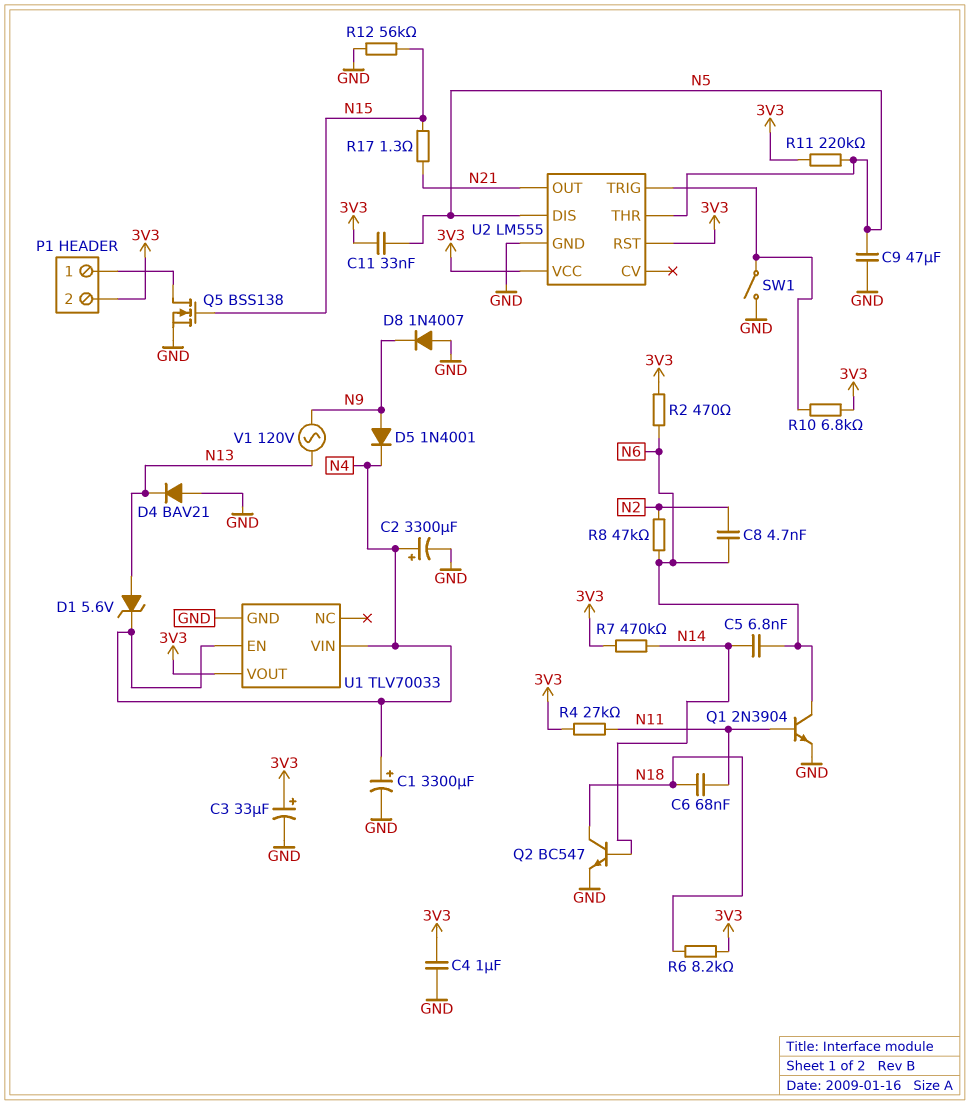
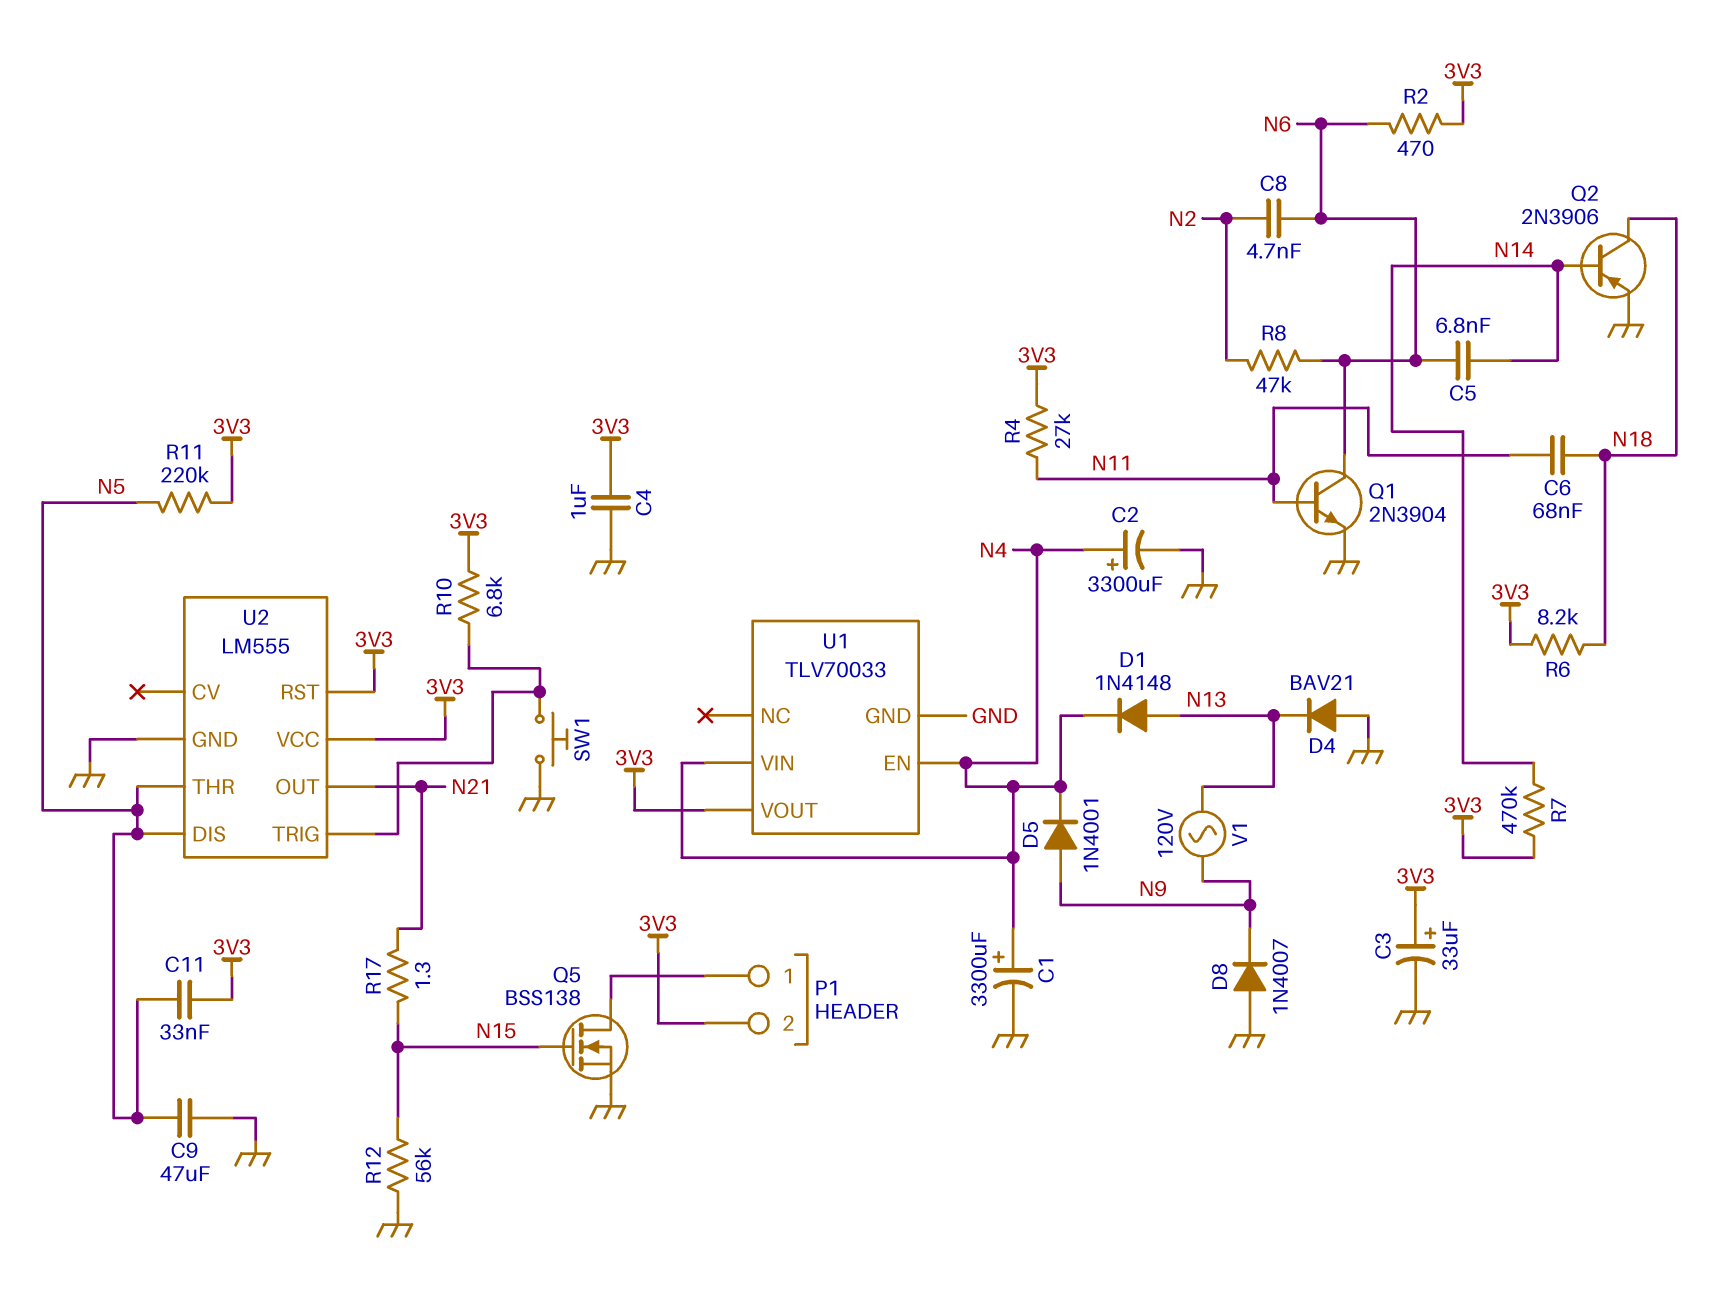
D1: zener 5.6V (A N13, K N4) -> diode 1N4148 (A N13, K N4)
Q2: NPN BC547 (B N14, C N18, E GND) -> PNP 2N3906 (B N14, C N18, E GND)
SW1: switch (GND, U2/TRIG) -> button (GND, U2/TRIG)

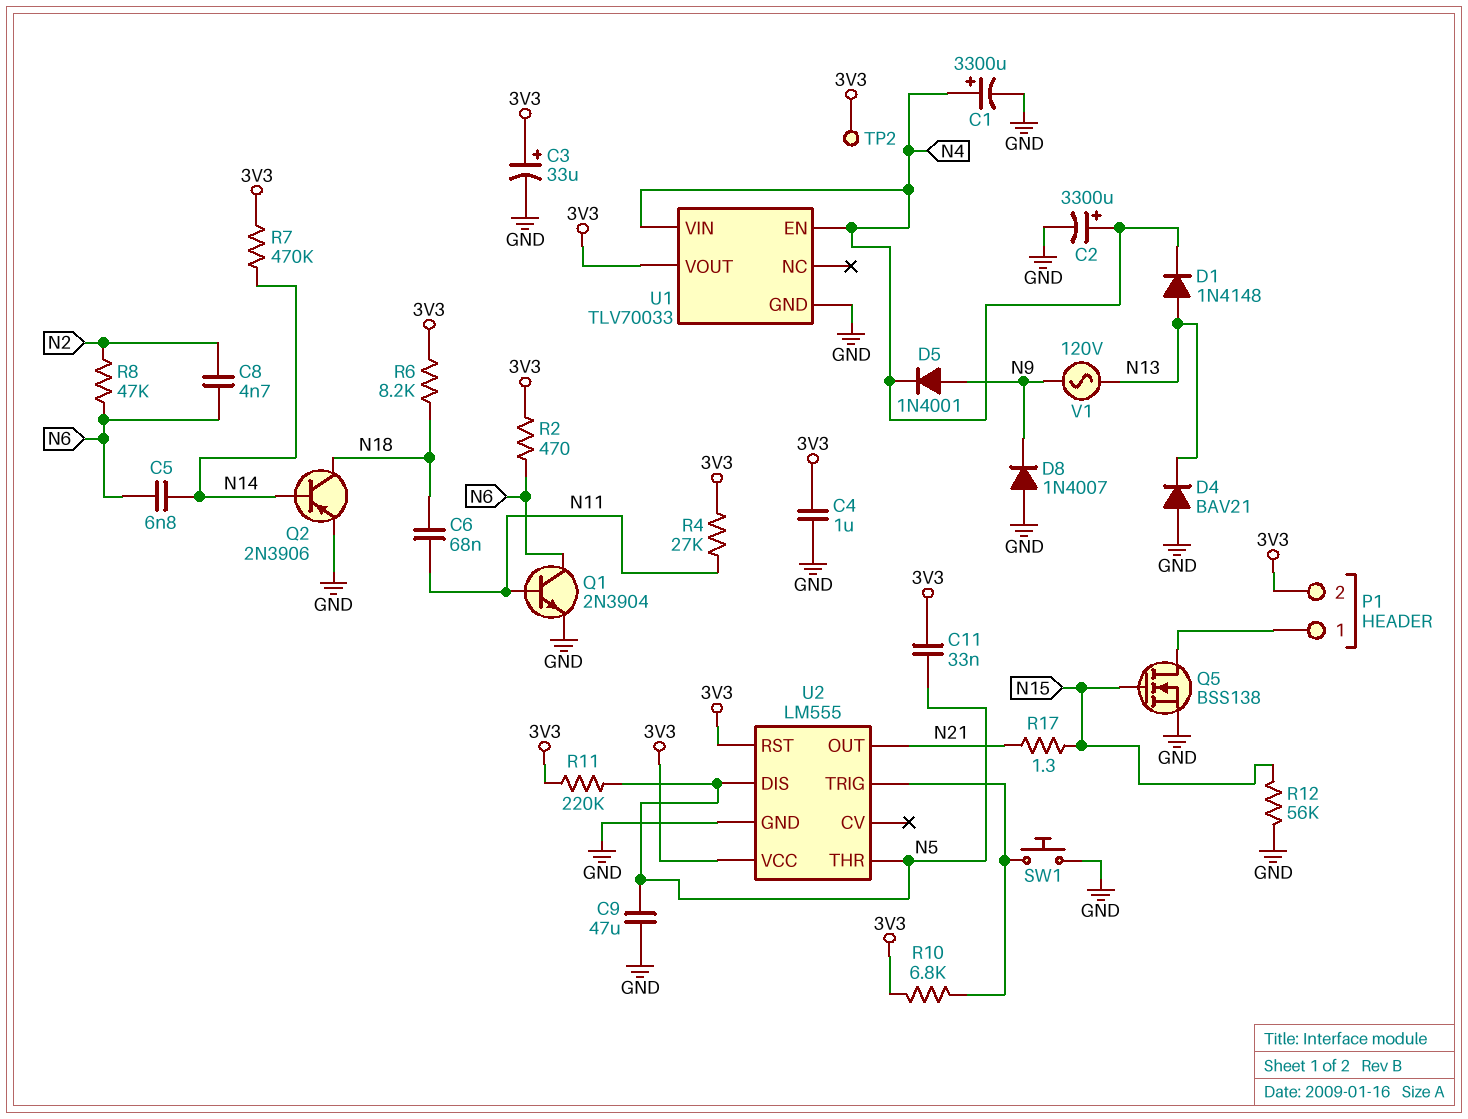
TP2: none -> test point (3V3)

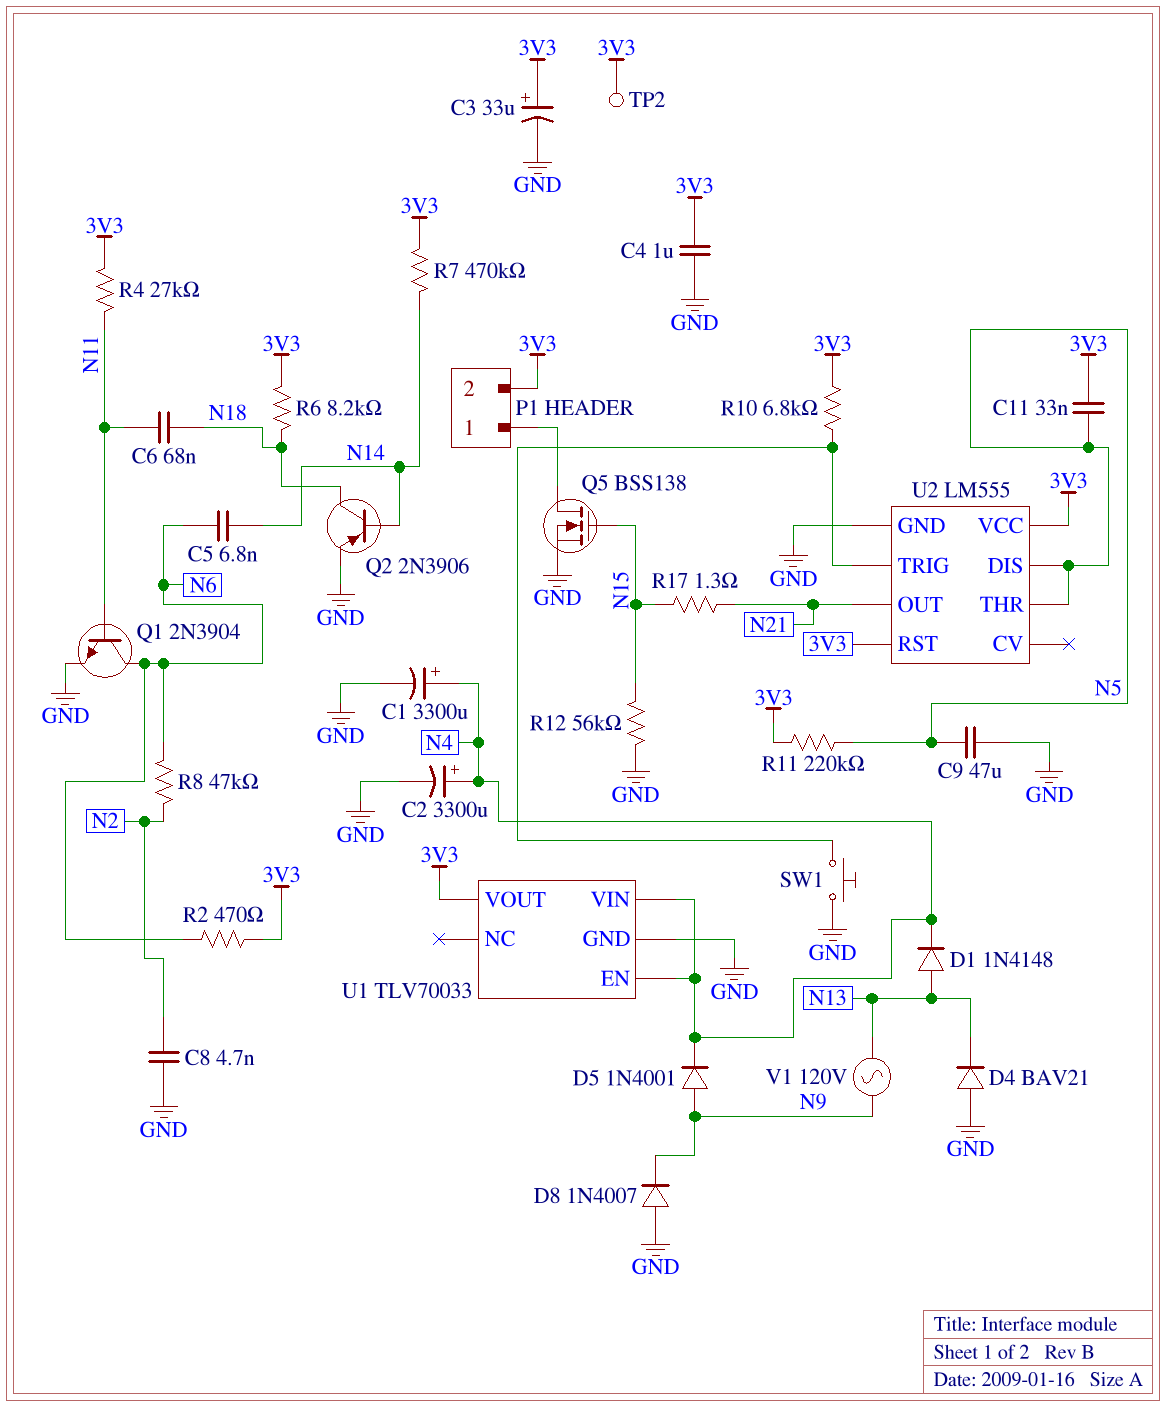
C8: 4.7nF (N2, N6) -> 4.7nF (GND, N2)

